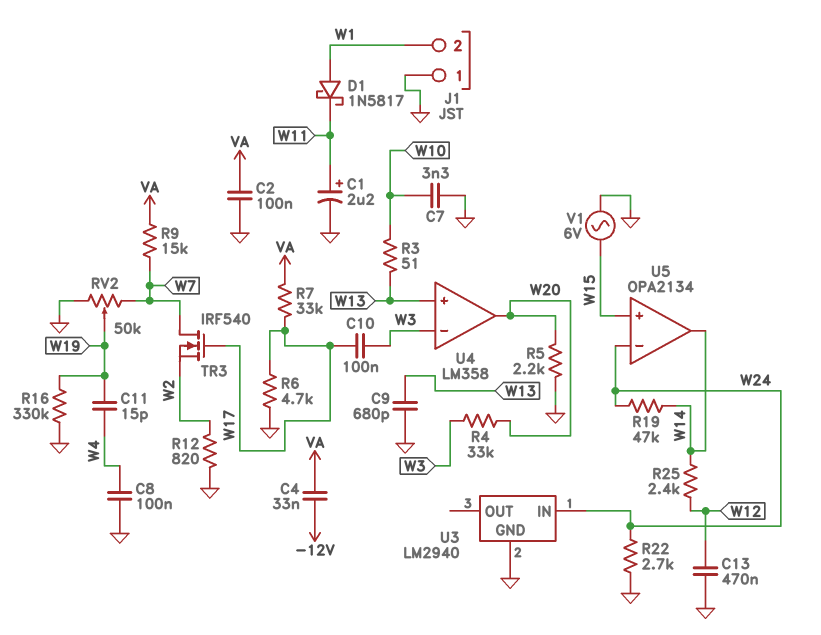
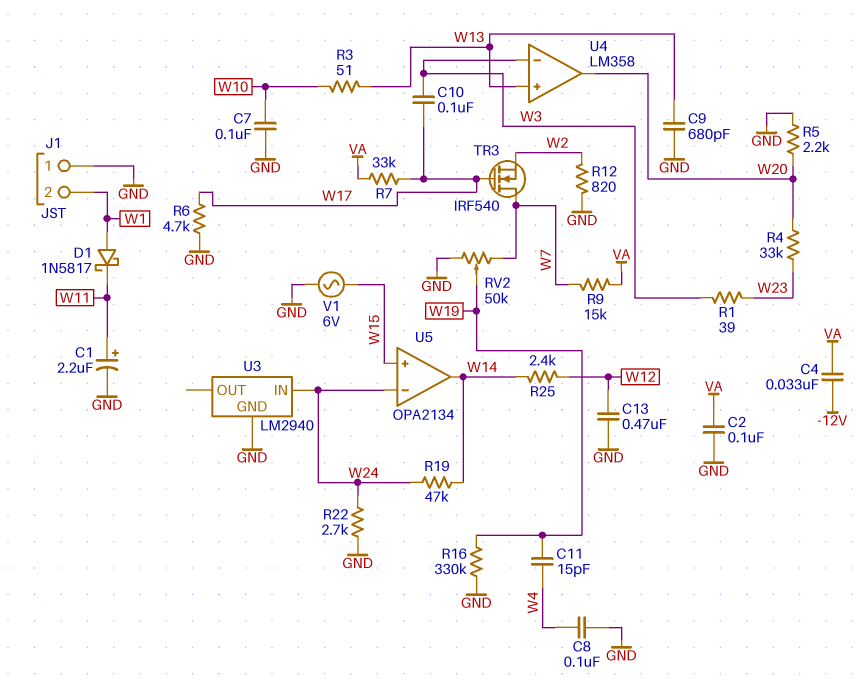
C7: 3.3nF (GND, W10) -> 100nF (GND, W10)
R1: none -> 39 (W3, W23)
R4: 33k (W3, W20) -> 33k (W20, W23)

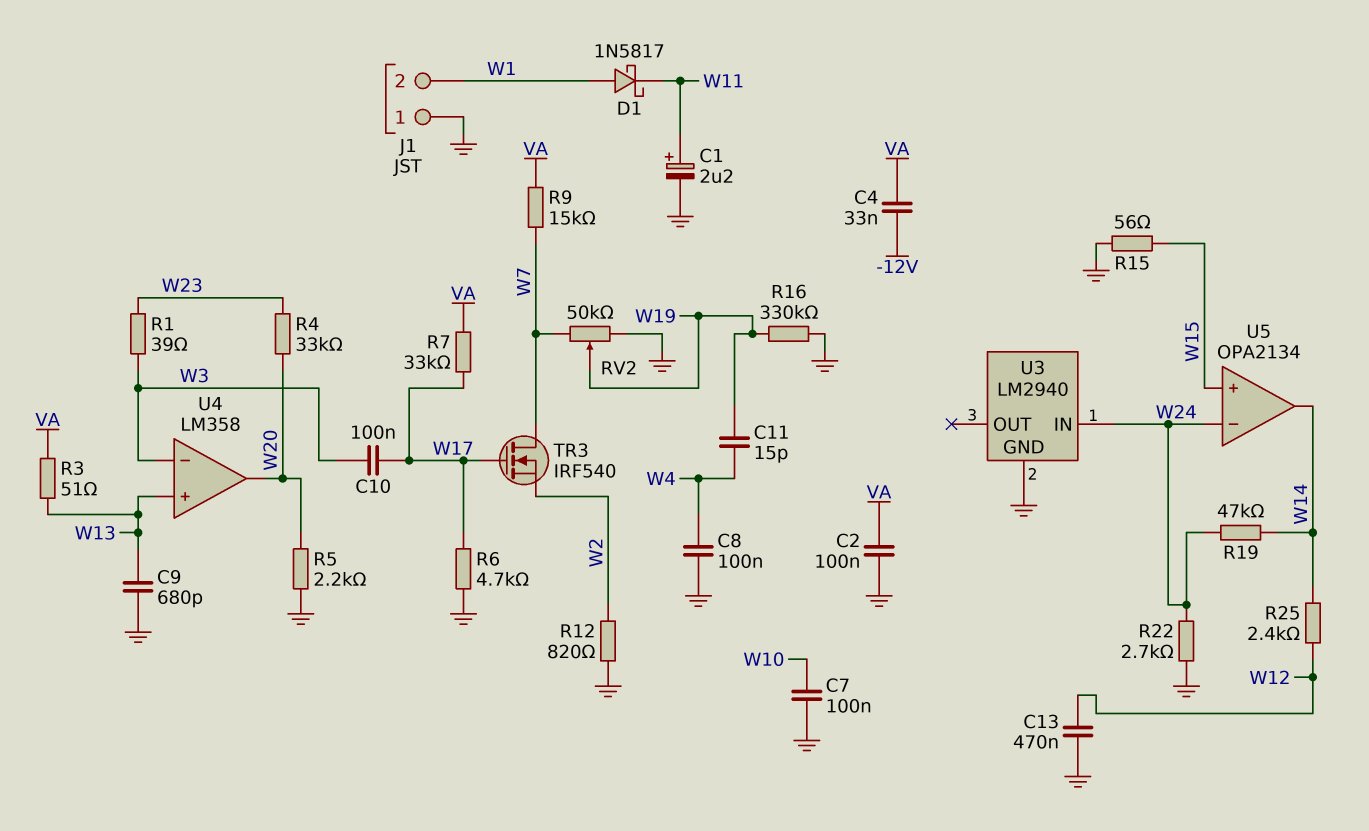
R3: 51 (W10, W13) -> 51 (VA, W13)
R15: none -> 56 (GND, W15)
V1: AC 6V (GND, W15) -> none

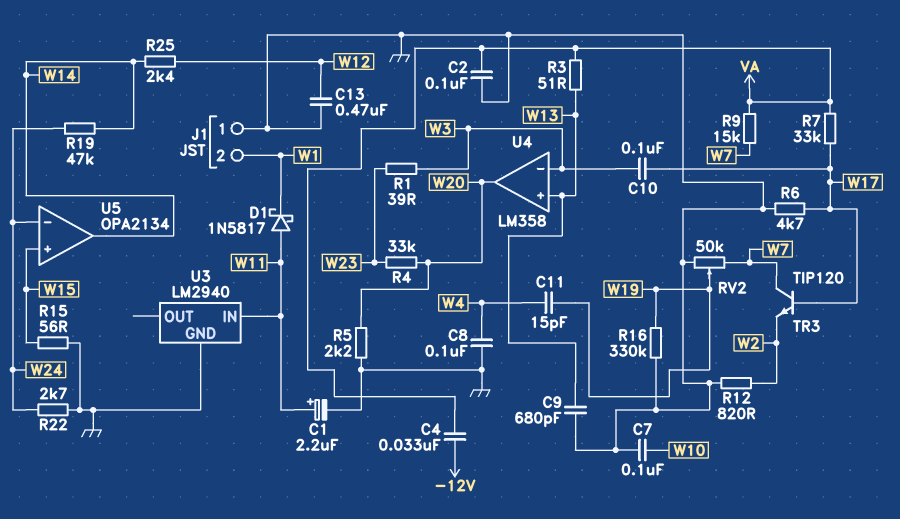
D1: schottky 1N5817 (A W1, K W11) -> schottky 1N5817 (A W11, K W1)
TR3: NMOS IRF540 (G W17, D W7, S W2) -> NPN TIP120 (B W17, C W7, E W2)
U3 pin IN: W24 -> W11

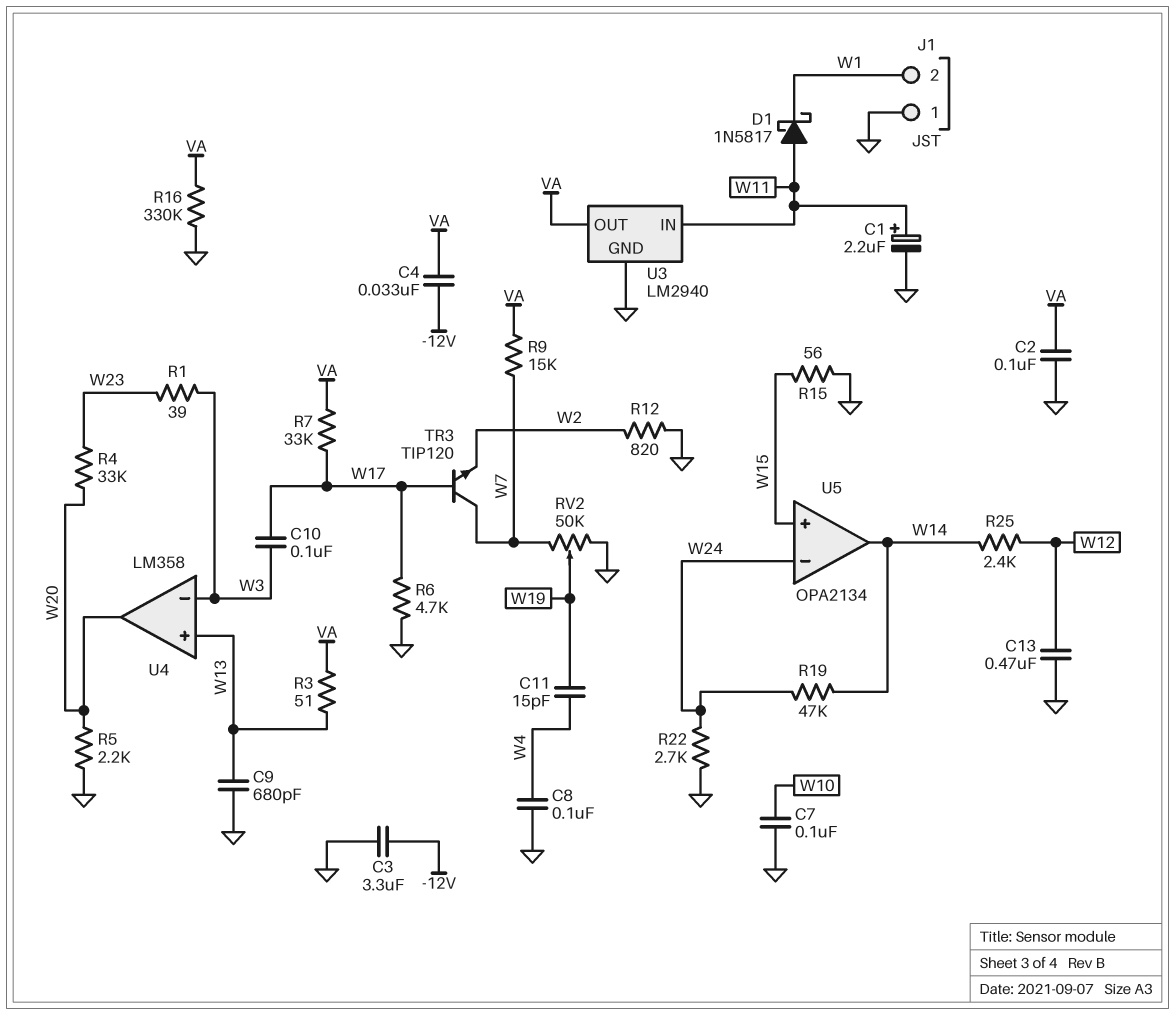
C3: none -> 3.3uF (-12V, GND)
R16: 330k (GND, W19) -> 330k (GND, VA)
U3 pin OUT: none -> VA

